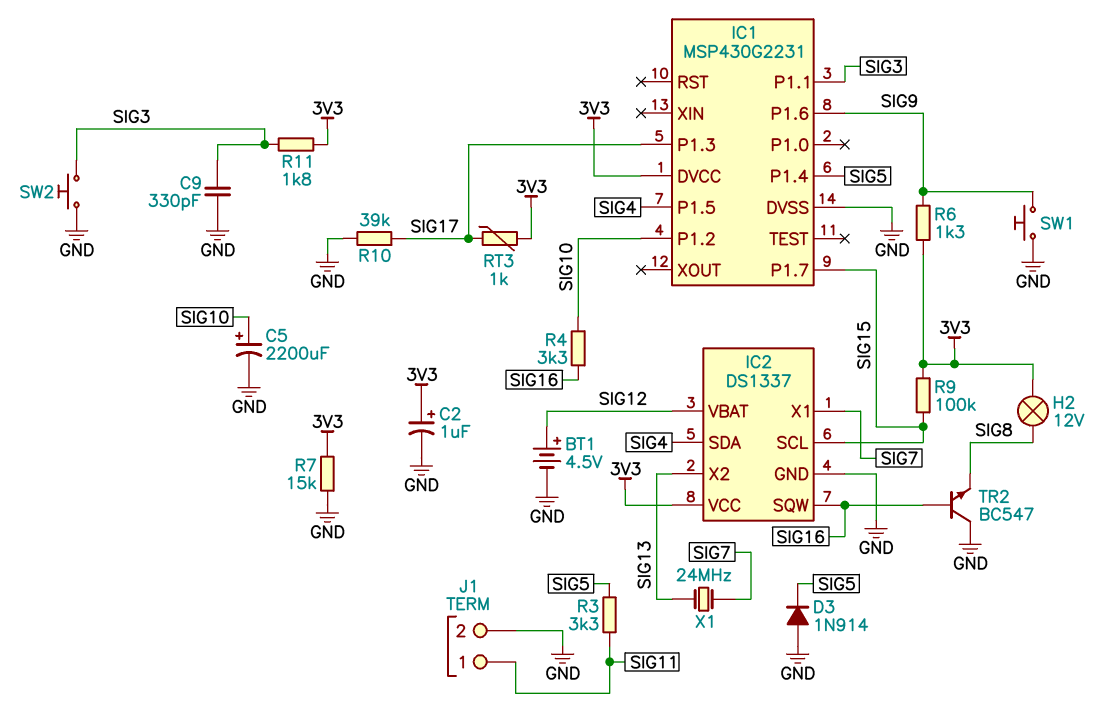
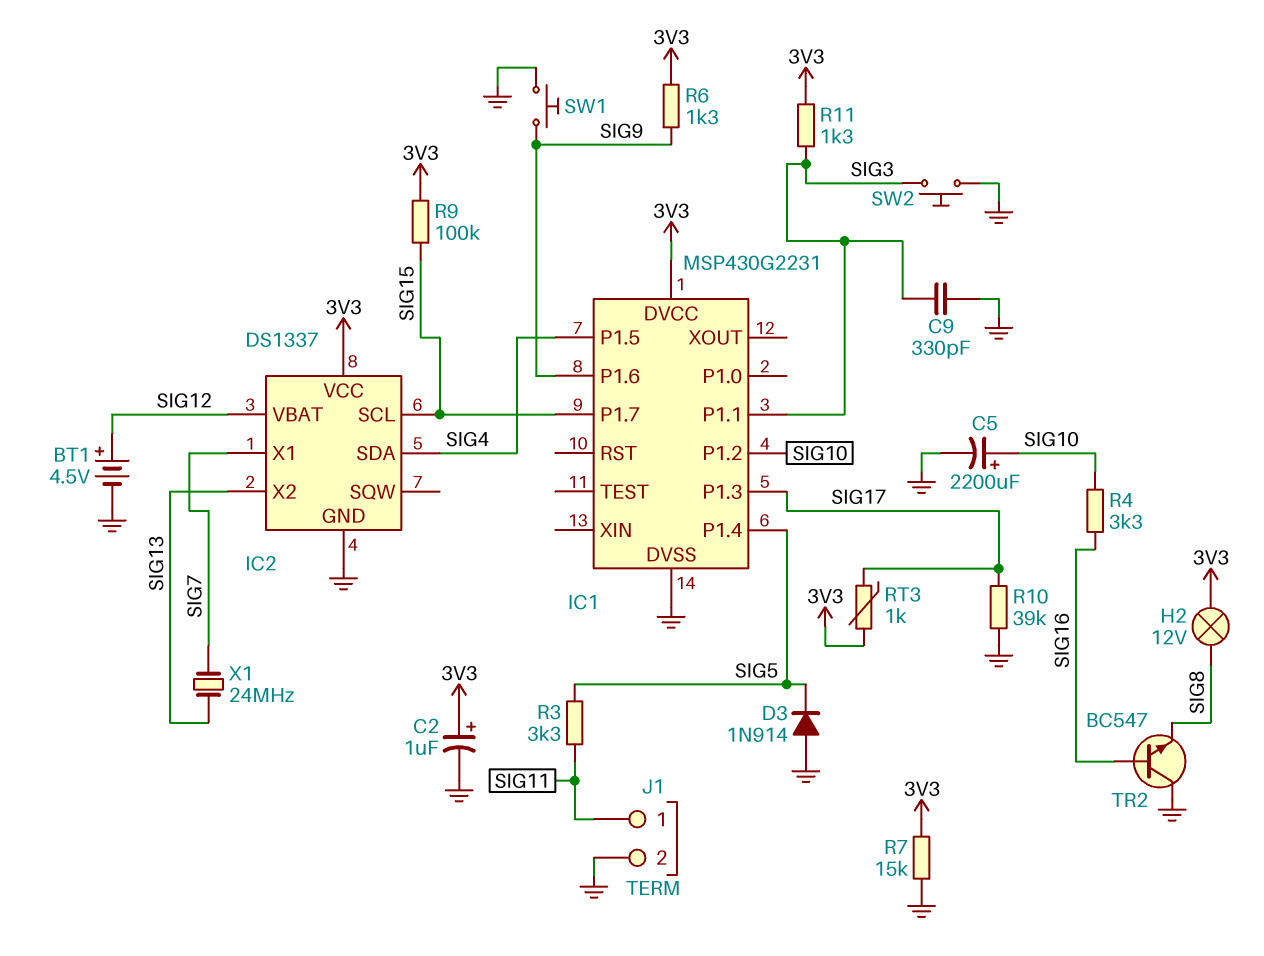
IC2 pin SQW: SIG16 -> none
R11: 1.8k (3V3, SIG3) -> 1.3k (3V3, SIG3)

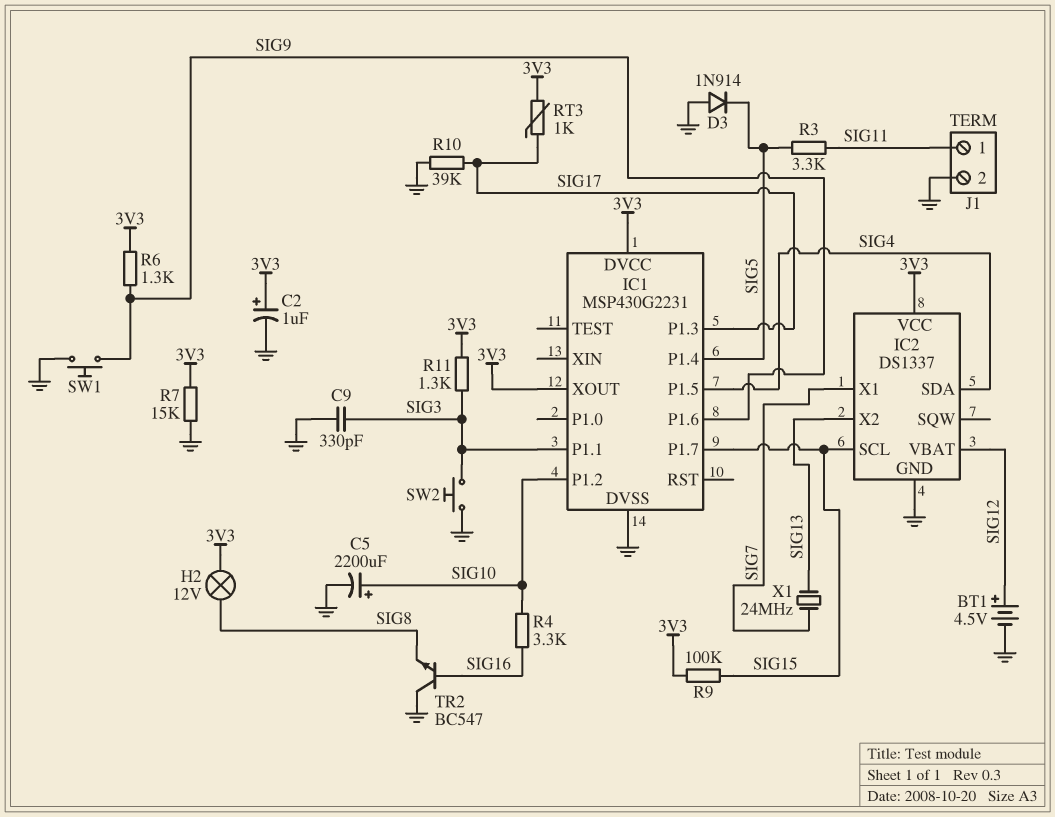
IC1 pin XOUT: none -> 3V3

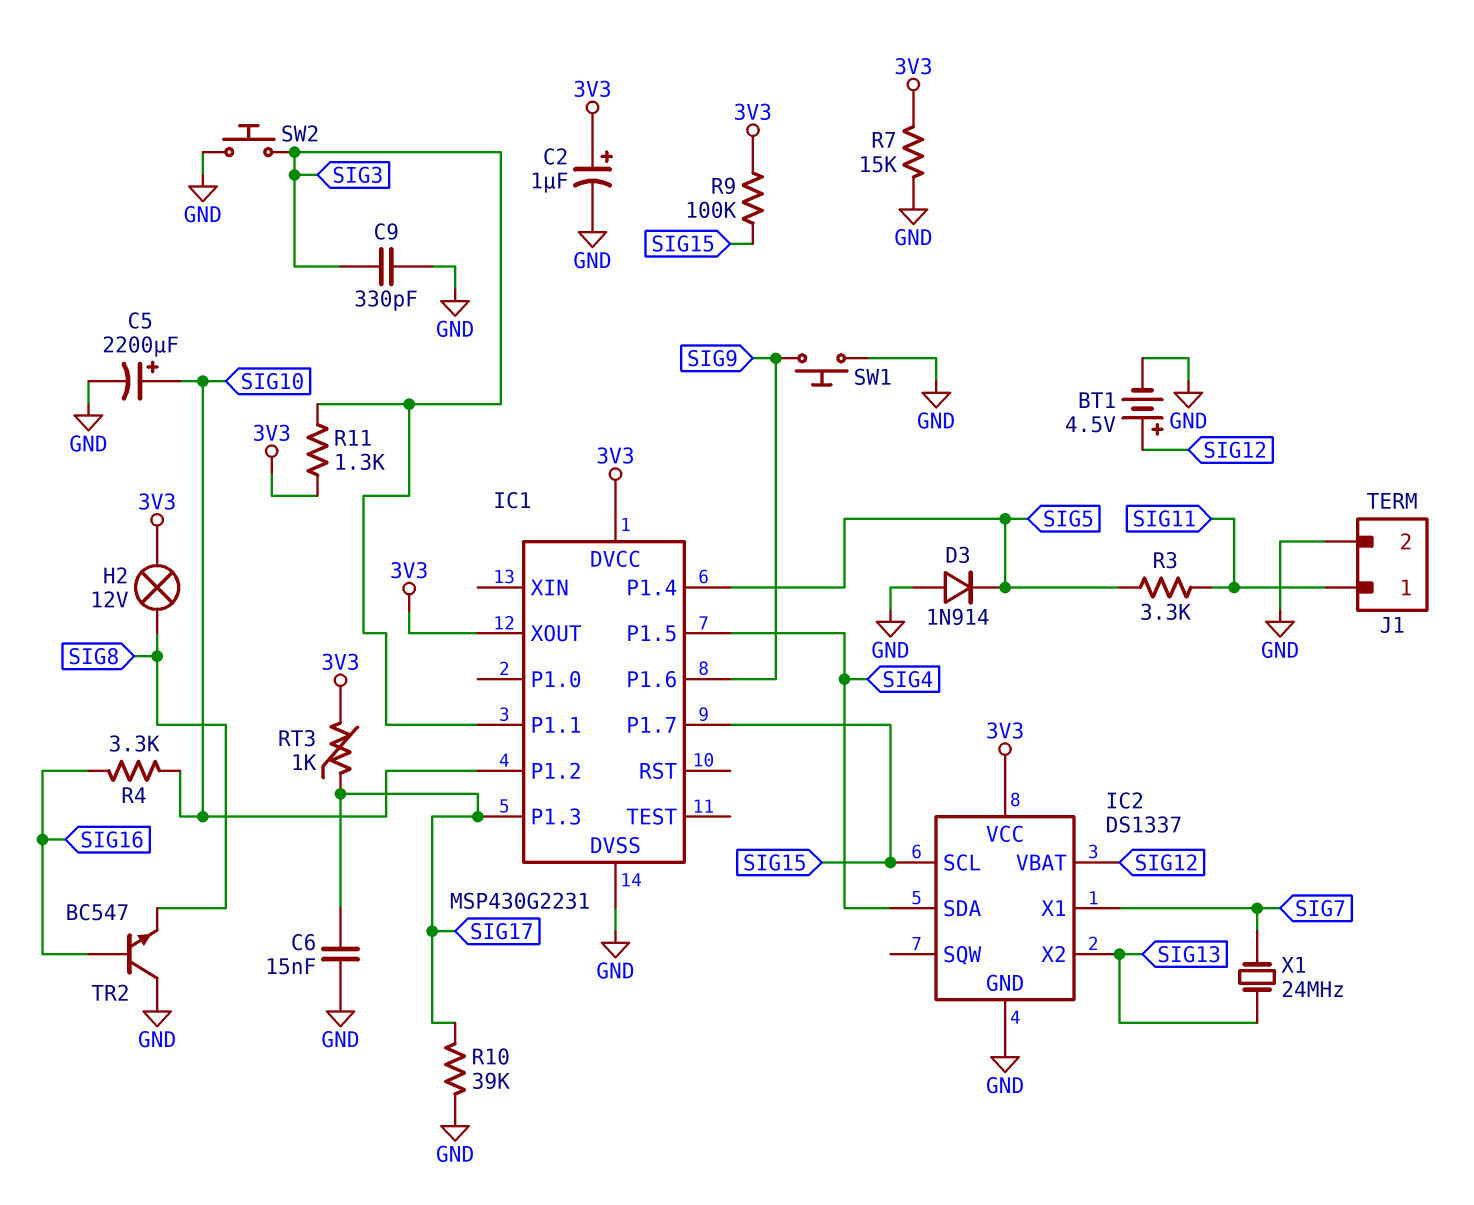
C6: none -> 15nF (GND, SIG17)
R6: 1.3k (3V3, SIG9) -> none

